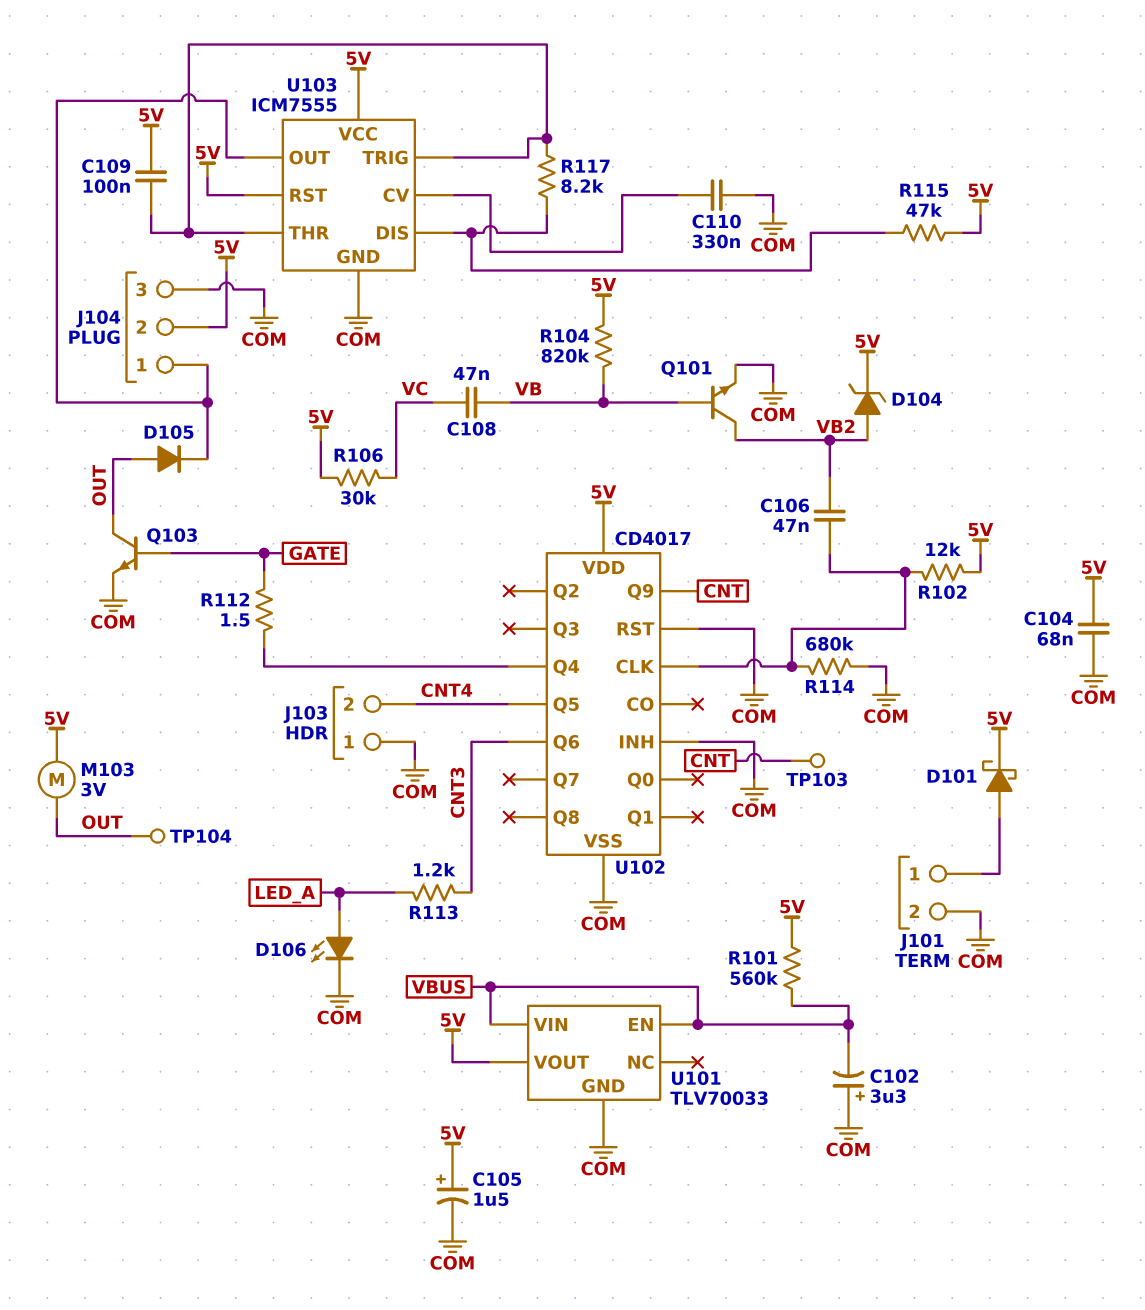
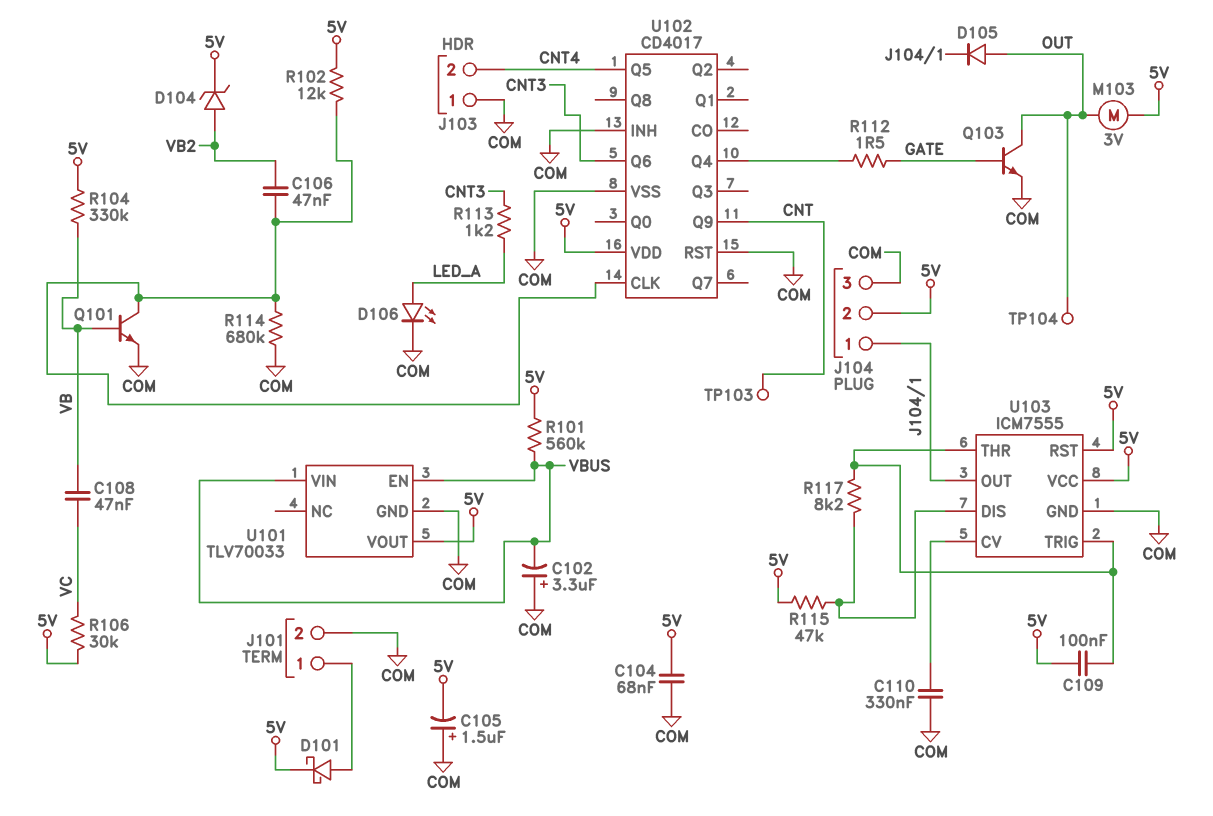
C105: 1.5uF (plus 5V, minus COM) -> 1.5uF (plus COM, minus 5V)
Q101: NPN (B VB, C VB2, E COM) -> NPN (B VB, C U102/CLK, E COM)
R104: 820k (5V, VB) -> 330k (5V, VB)

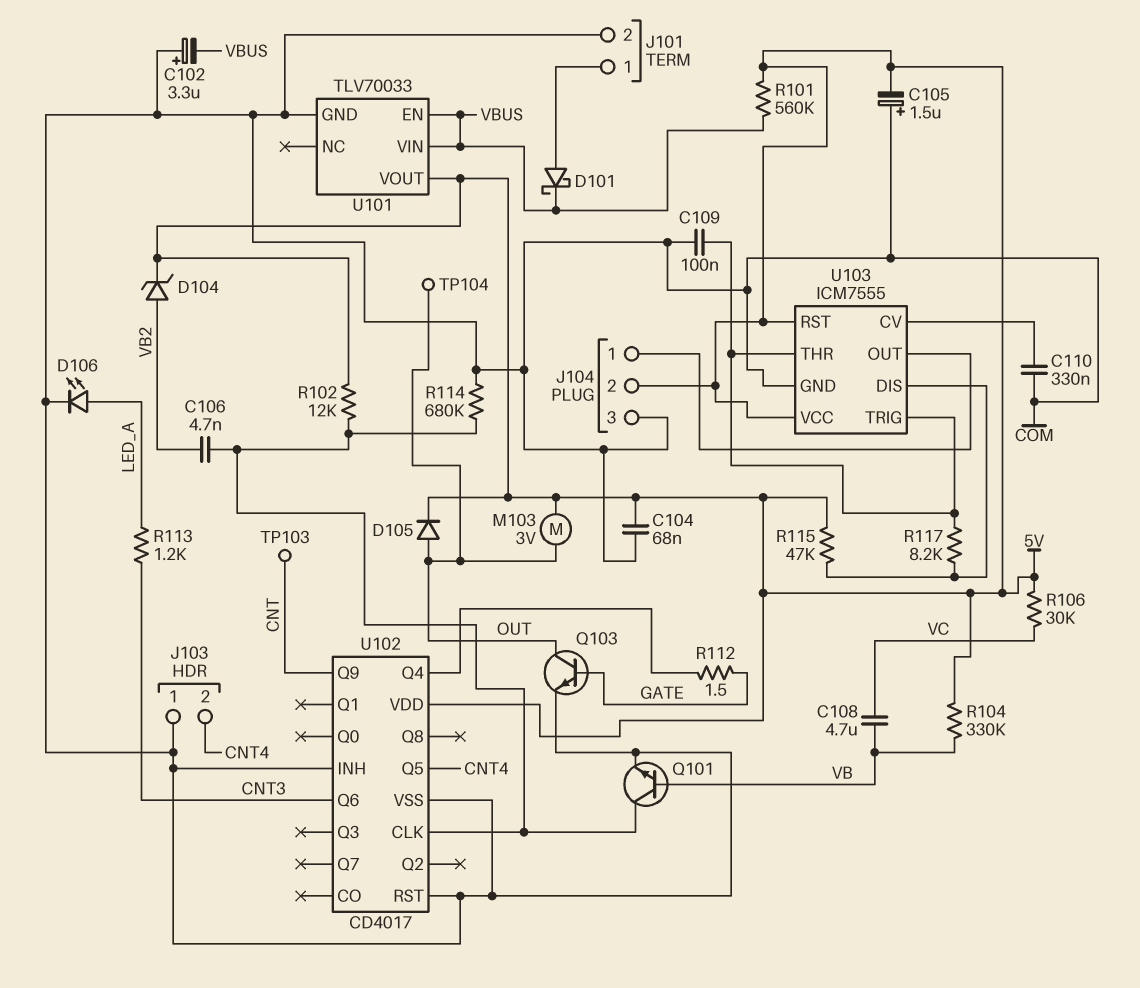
C106: 47nF (U102/CLK, VB2) -> 4.7nF (U102/CLK, VB2)
C108: 47nF (VB, VC) -> 4.7uF (VB, VC)
C109: 100nF (5V, U103/THR) -> 100nF (COM, U103/THR)
D101: schottky (A J101/1, K 5V) -> schottky (A J101/1, K VBUS)
D105: diode (A OUT, K J104/1) -> diode (A OUT, K 5V)

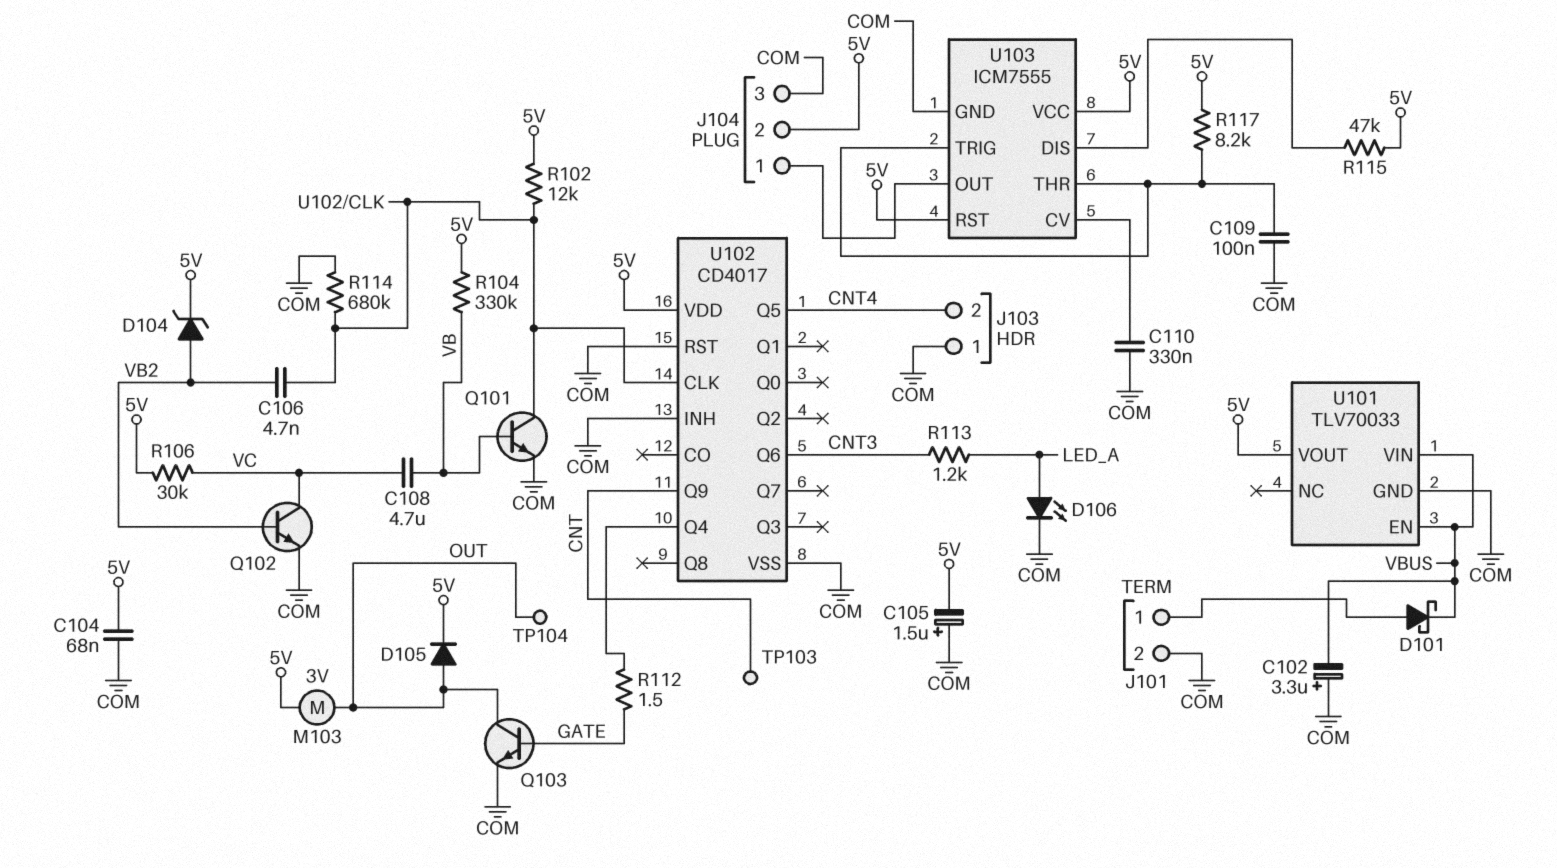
Q102: none -> NPN (B VB2, C VC, E COM)
R101: 560k (5V, VBUS) -> none
R117: 8.2k (U103/DIS, U103/THR) -> 8.2k (5V, U103/THR)

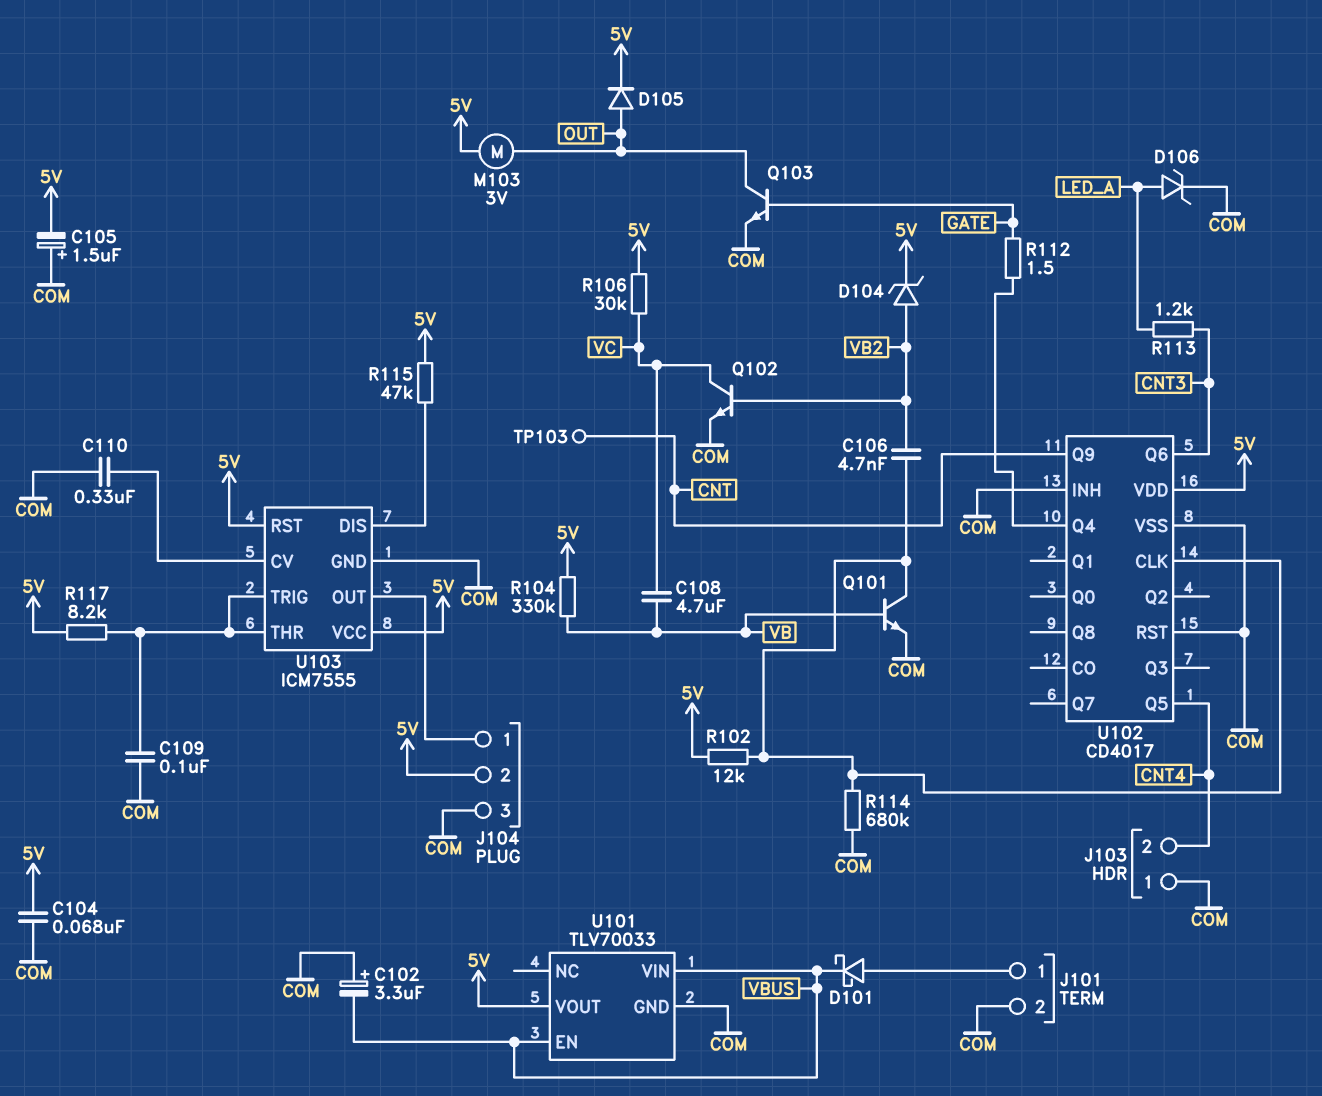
D106: LED (A LED_A, K COM) -> zener (A LED_A, K COM)
TP104: test point (OUT) -> none

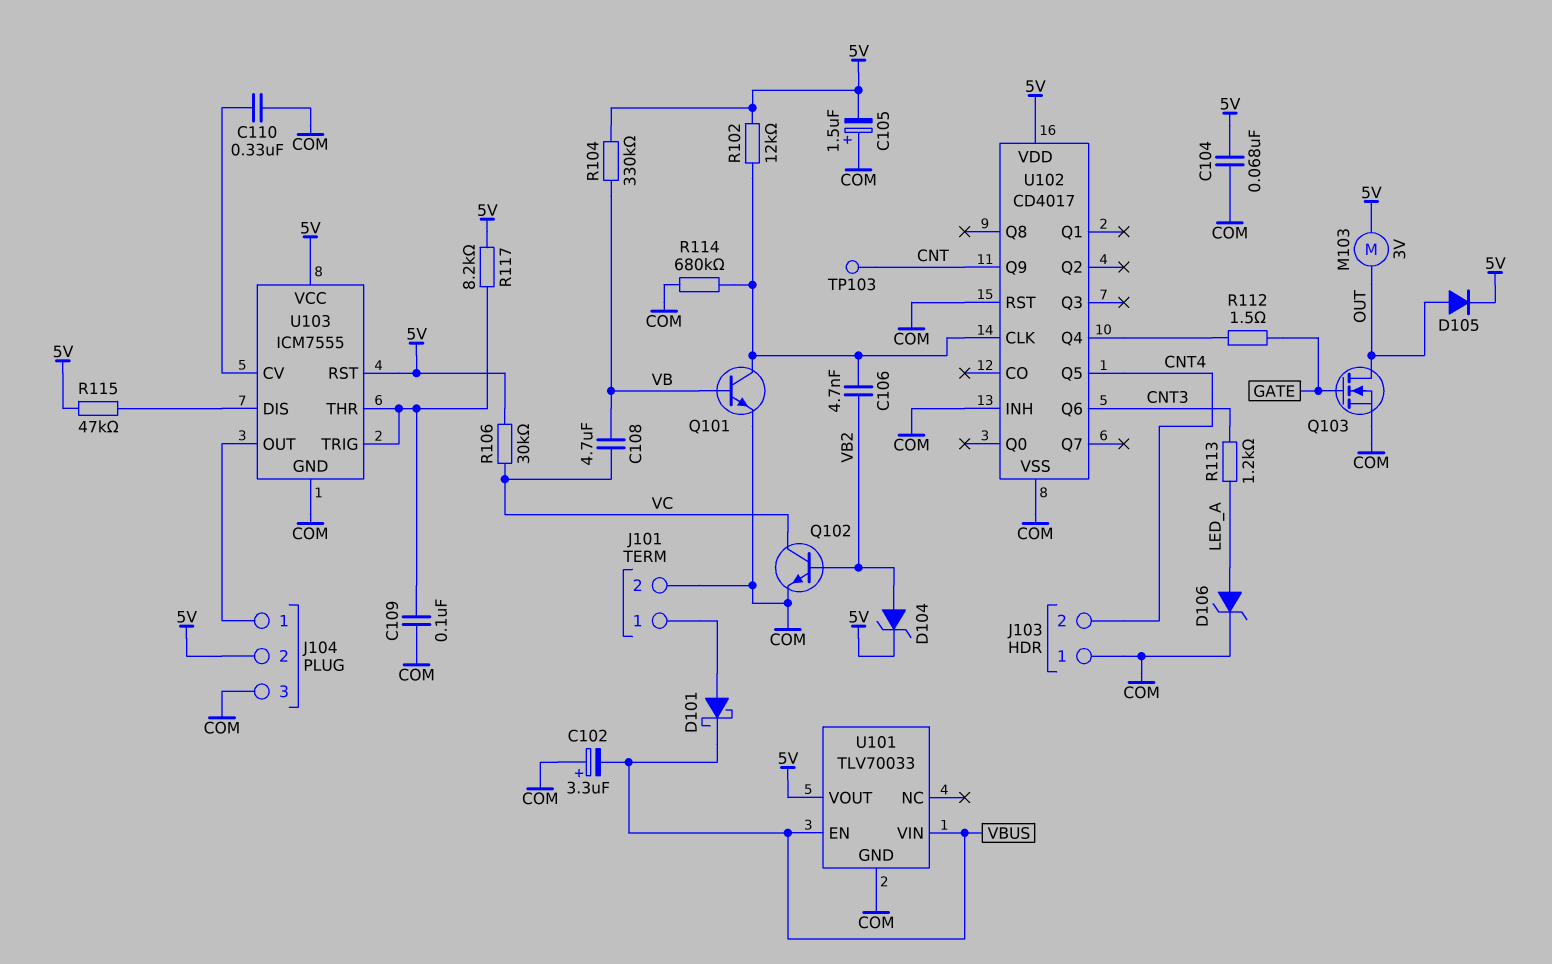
Q103: NPN (B GATE, C OUT, E COM) -> NMOS (G GATE, D OUT, S COM)

